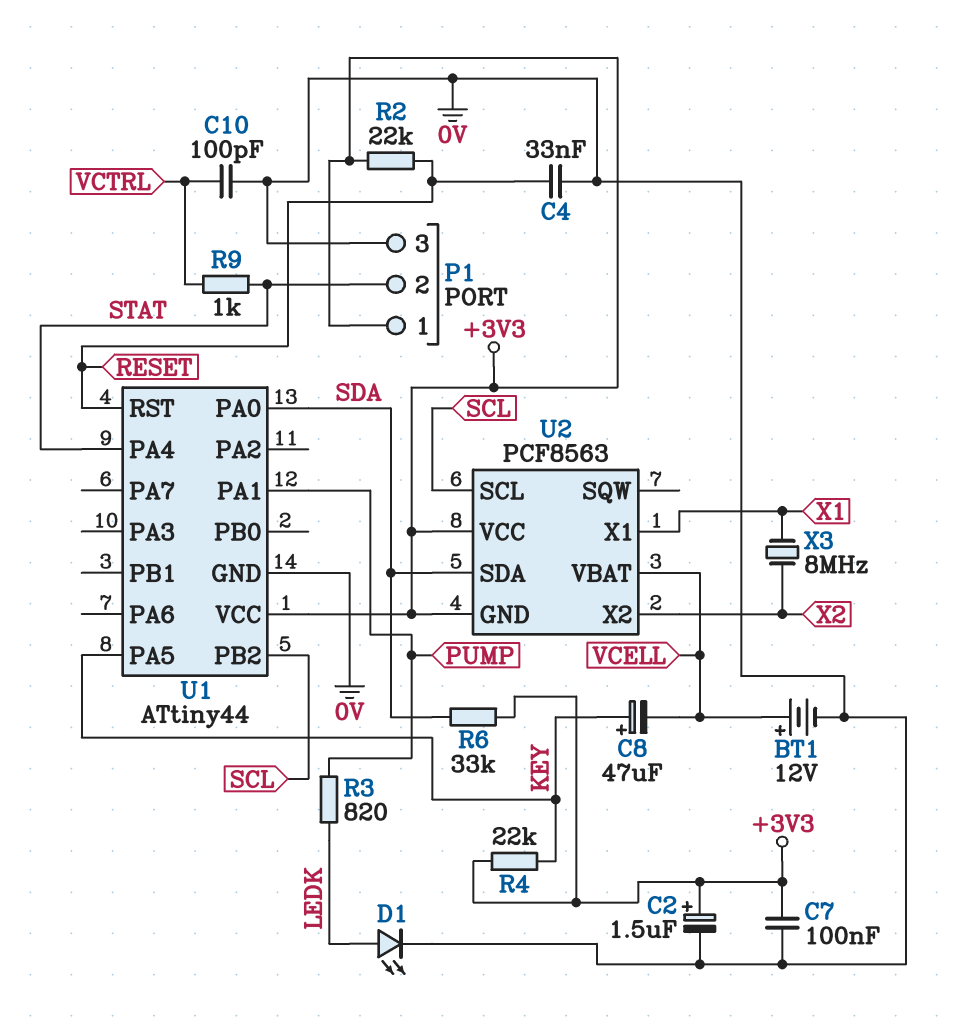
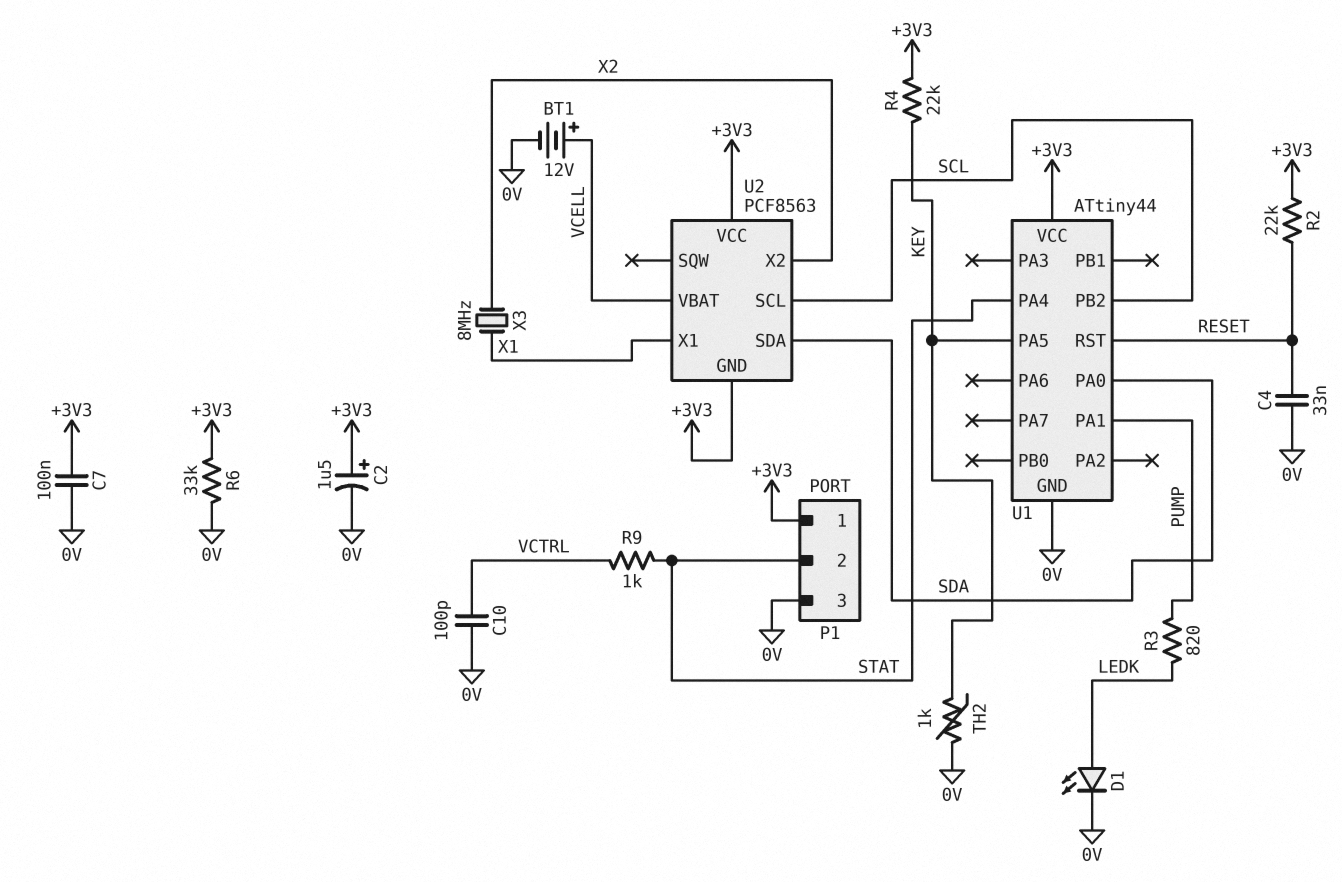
C8: 47uF (plus KEY, minus VCELL) -> none
R6: 33k (+3V3, SDA) -> 33k (+3V3, 0V)
TH2: none -> 1k (0V, KEY)

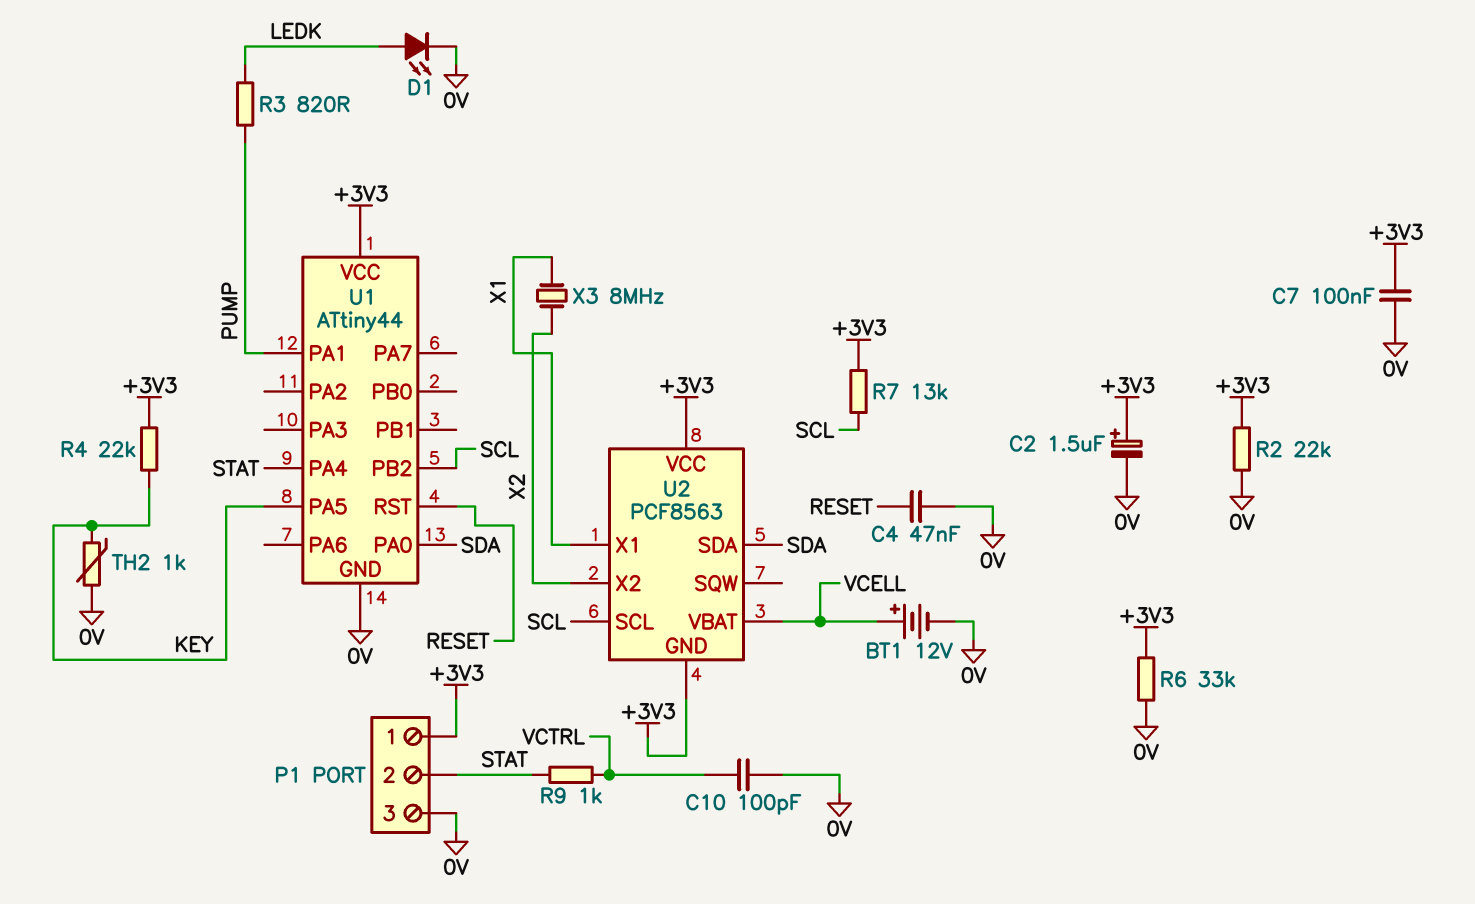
C4: 33nF (0V, RESET) -> 47nF (0V, RESET)
R2: 22k (+3V3, RESET) -> 22k (+3V3, 0V)
R7: none -> 13k (+3V3, SCL)

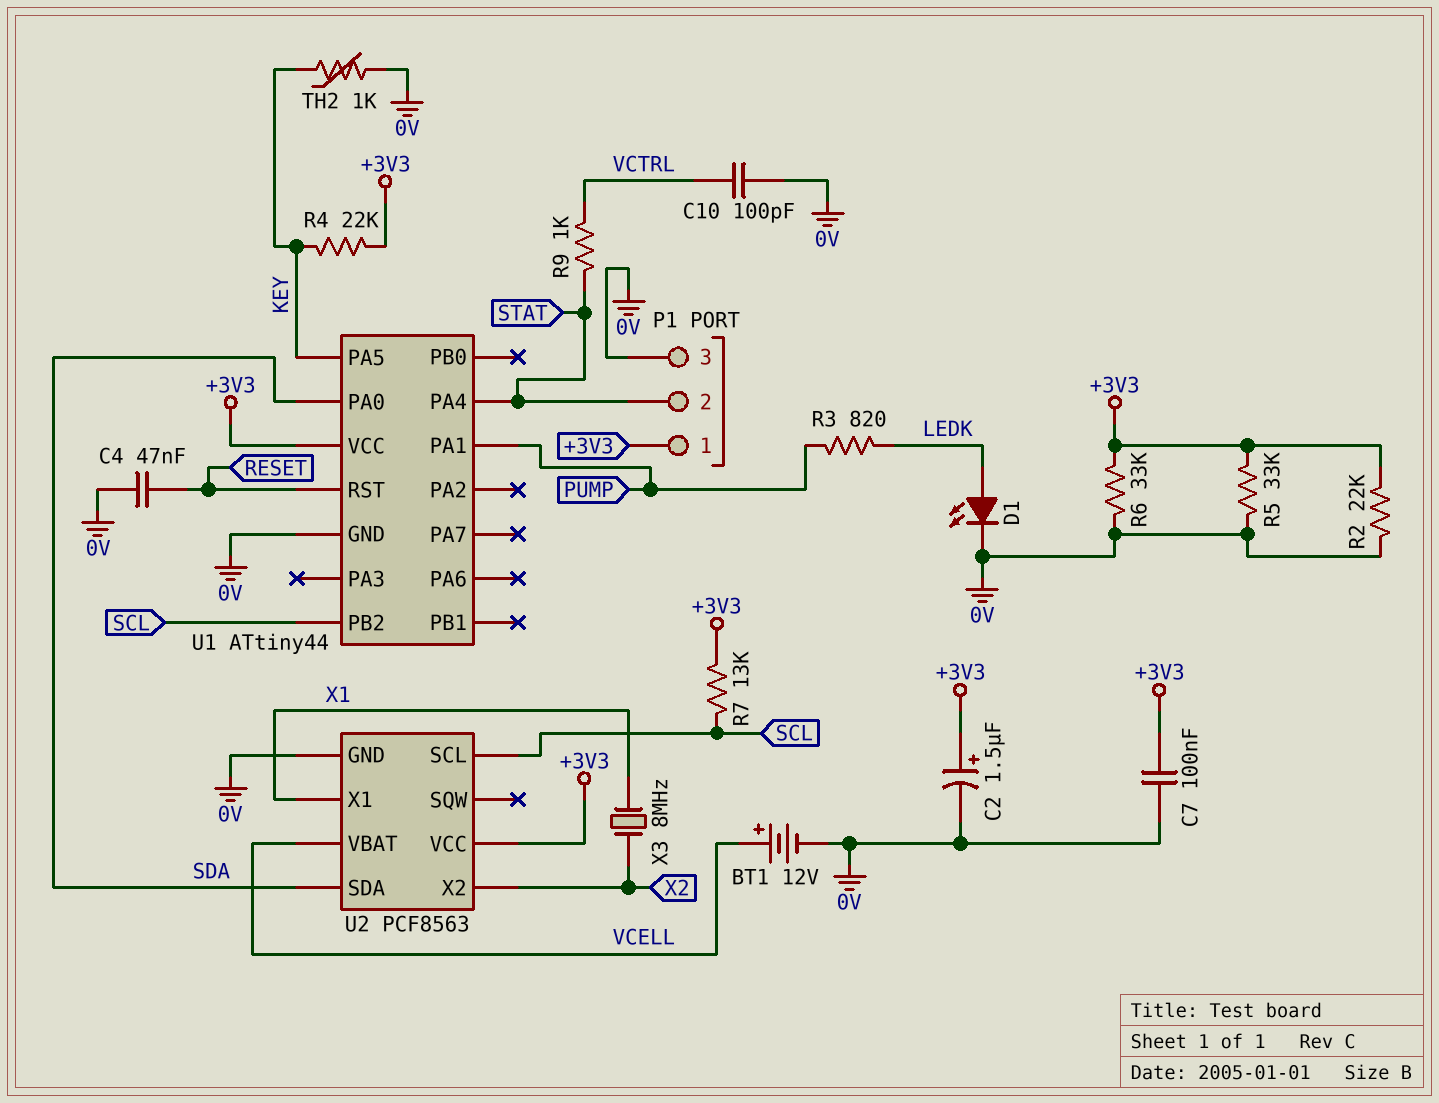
R5: none -> 33k (+3V3, 0V)
U2 pin GND: +3V3 -> 0V

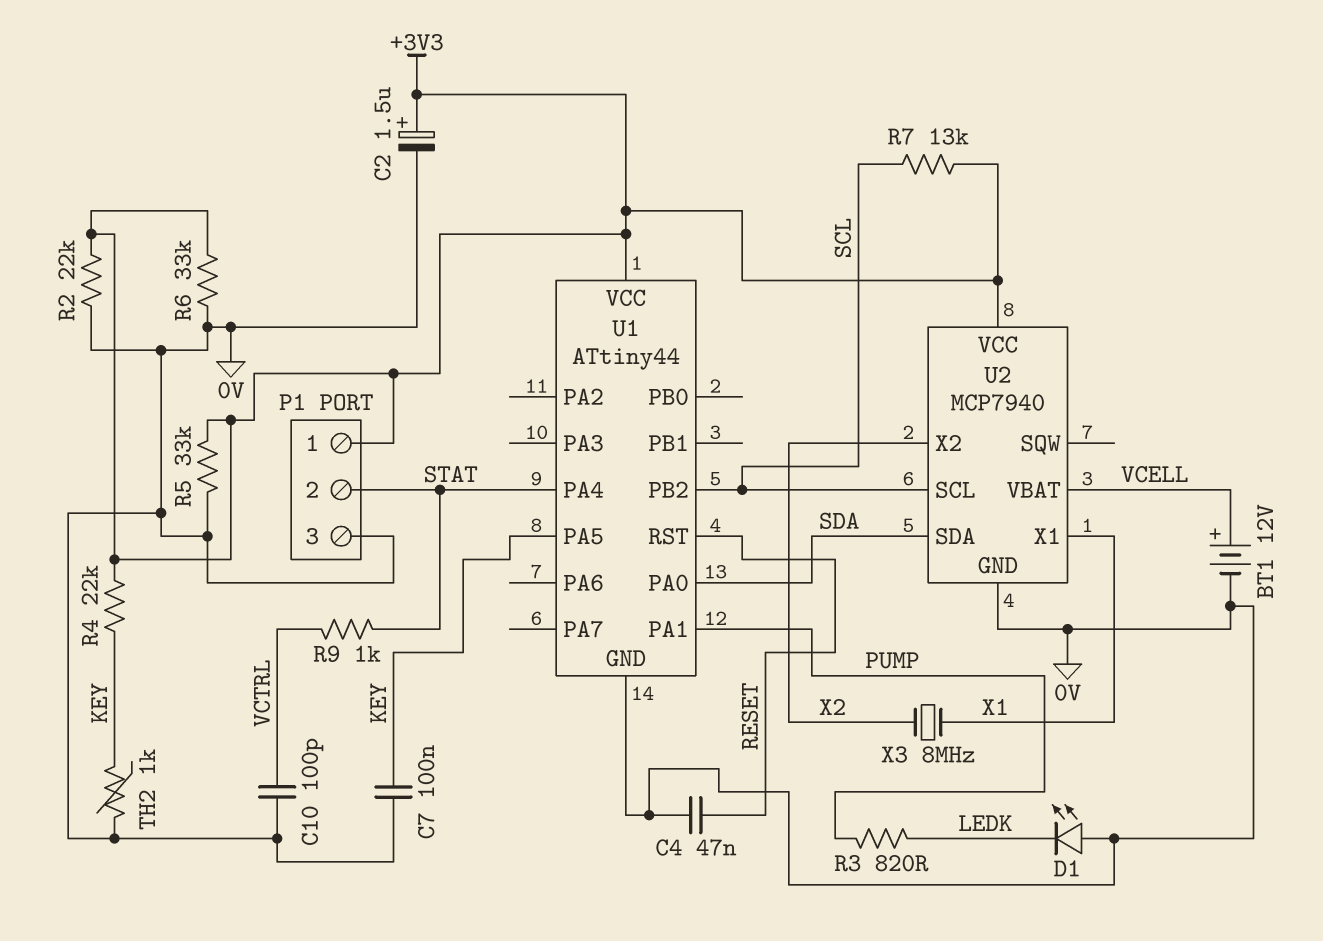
C7: 100nF (+3V3, 0V) -> 100nF (0V, KEY)
D1: LED (A LEDK, K 0V) -> LED (A 0V, K LEDK)
U2: PCF8563 -> MCP7940

